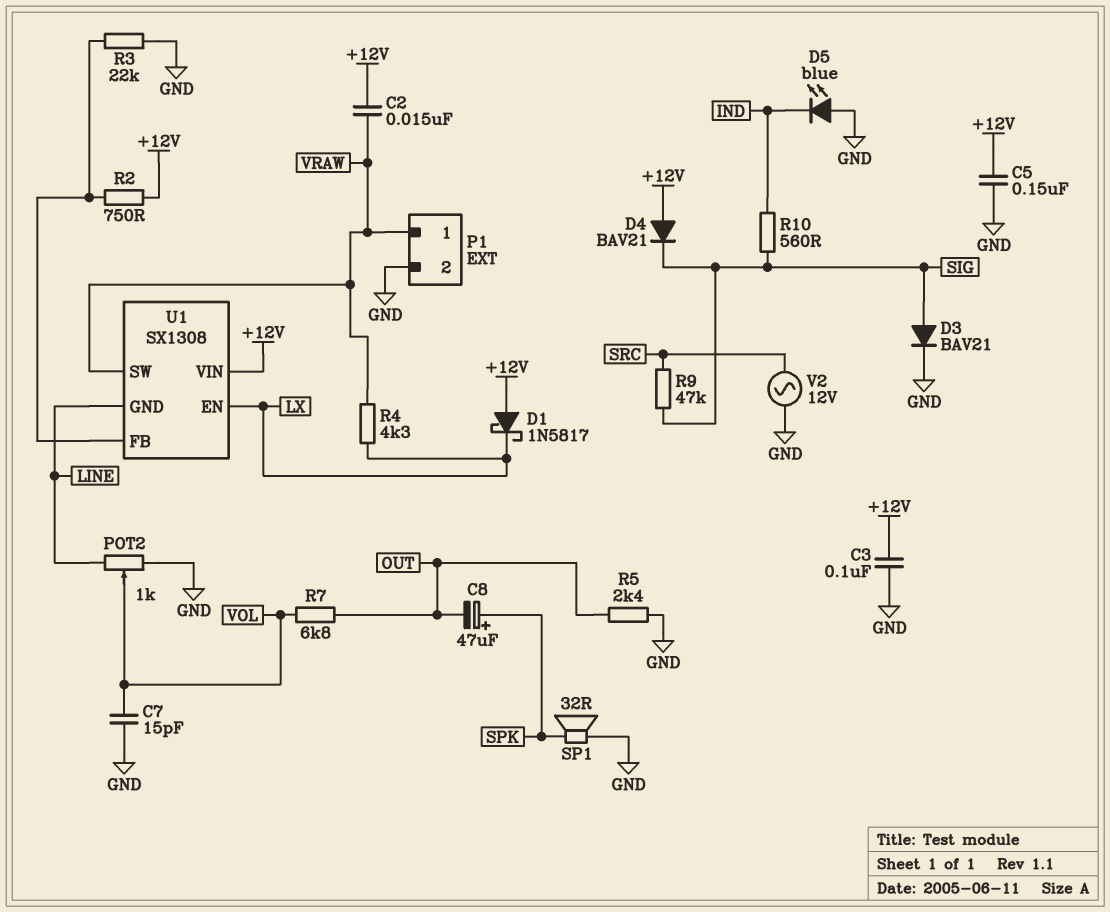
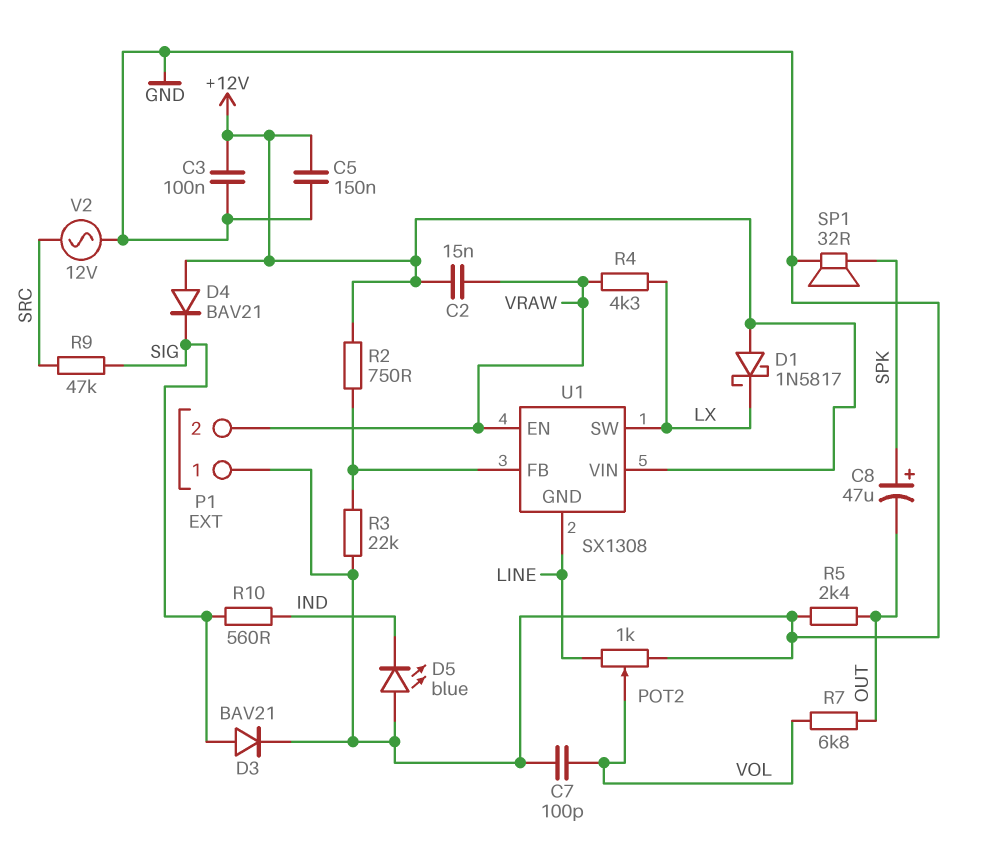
C7: 15pF (GND, VOL) -> 100pF (GND, VOL)
P1 pin 1: VRAW -> GND
P1 pin 2: GND -> VRAW
U1 pin EN: LX -> VRAW
U1 pin SW: VRAW -> LX

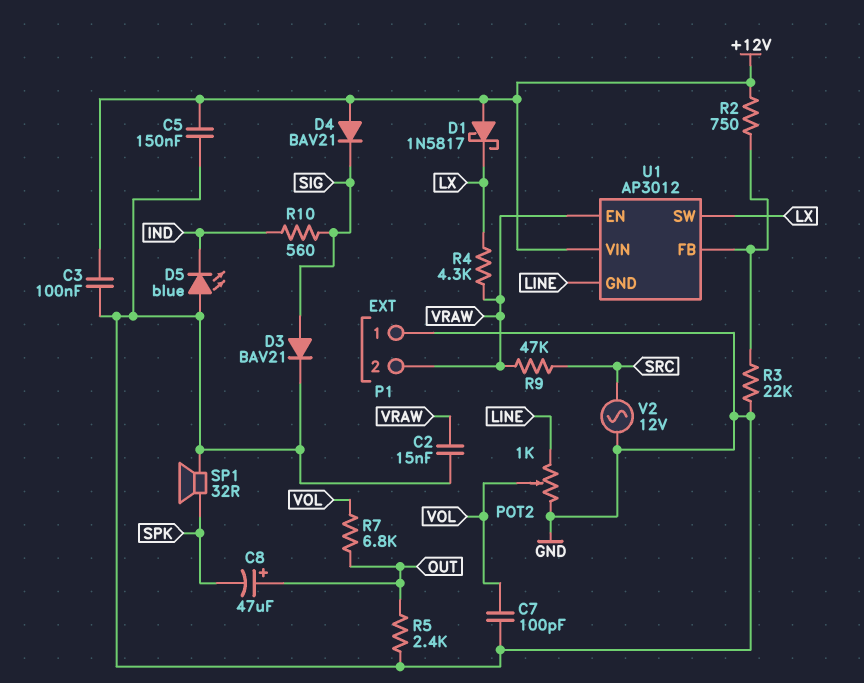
C2: 15nF (+12V, VRAW) -> 15nF (GND, VRAW)
C8: 47uF (plus SPK, minus OUT) -> 47uF (plus OUT, minus SPK)
R9: 47k (SIG, SRC) -> 47k (SRC, VRAW)
U1: SX1308 -> AP3012

